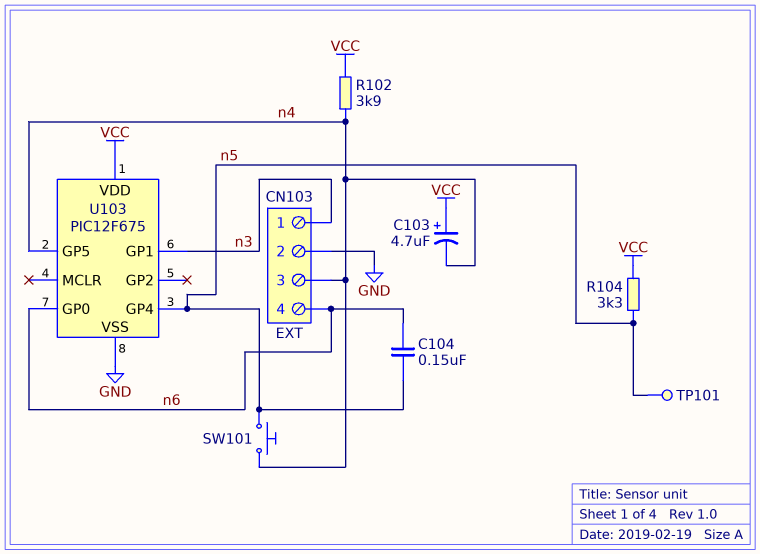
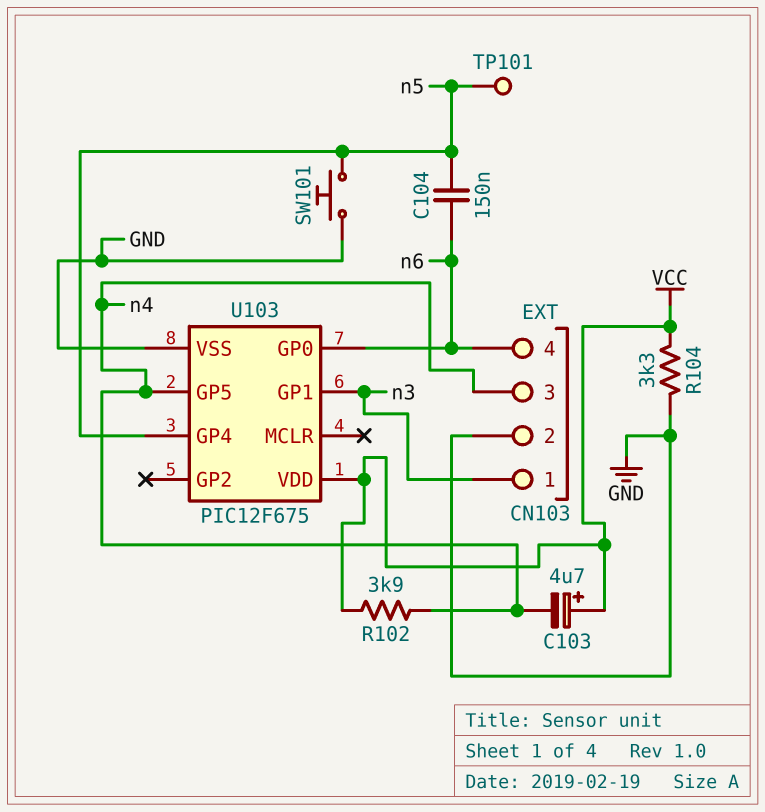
R104: 3.3k (VCC, n5) -> 3.3k (GND, VCC)
SW101: button (n4, n5) -> button (GND, n5)

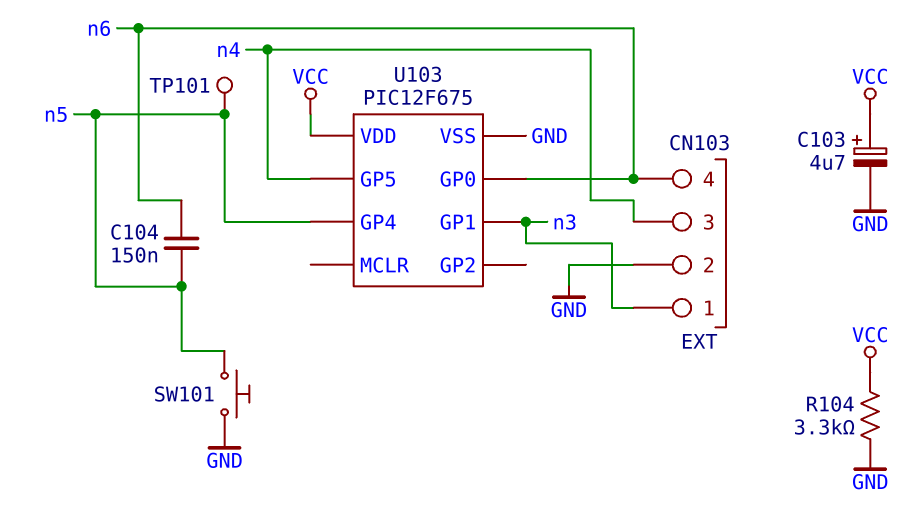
C103: 4.7uF (plus VCC, minus n4) -> 4.7uF (plus VCC, minus GND)
R102: 3.9k (VCC, n4) -> none

